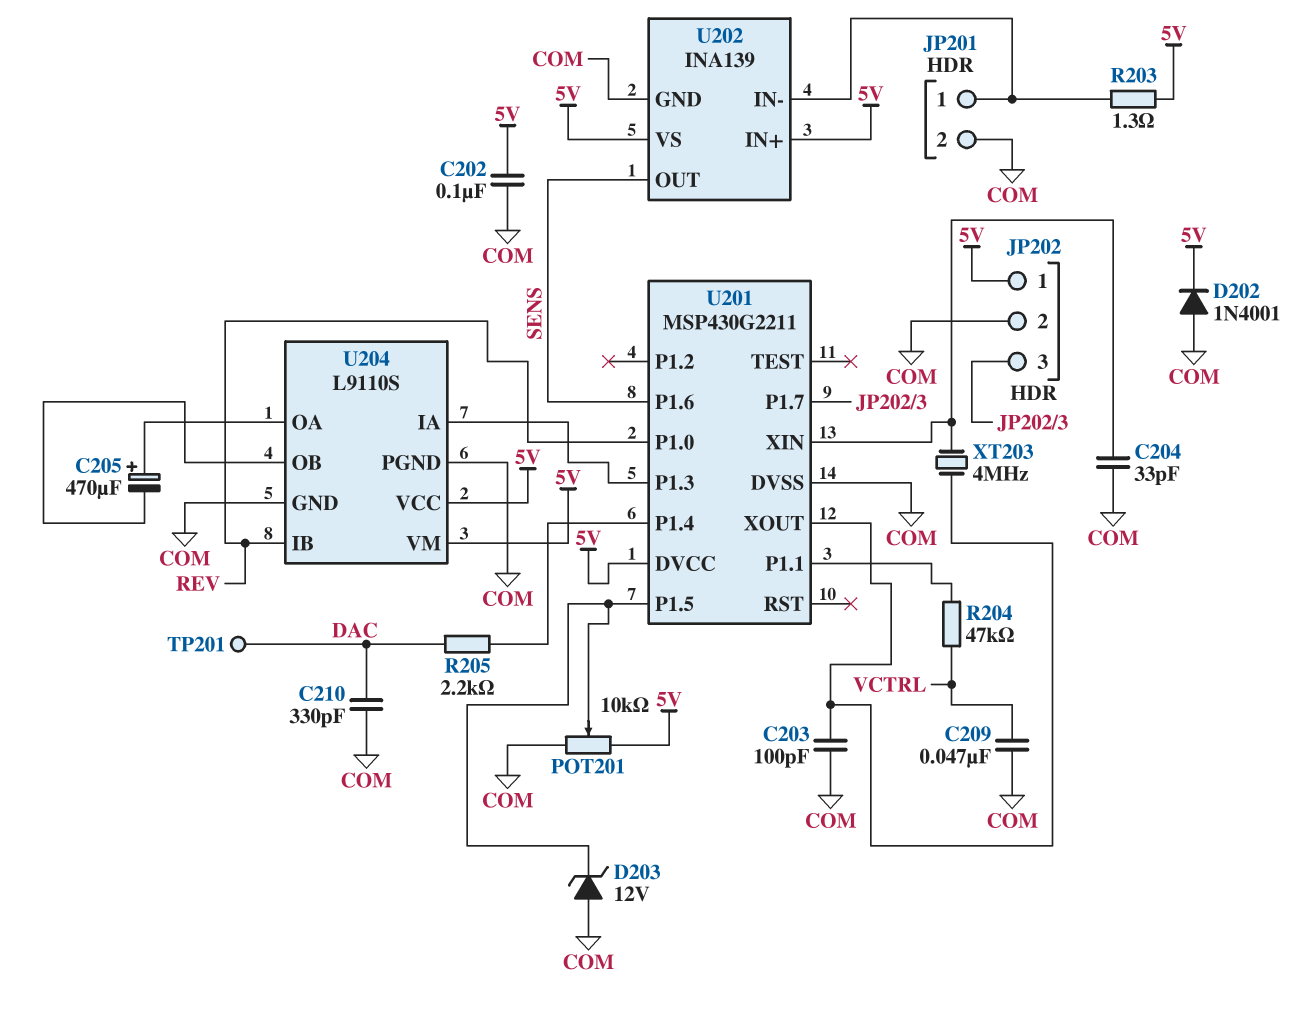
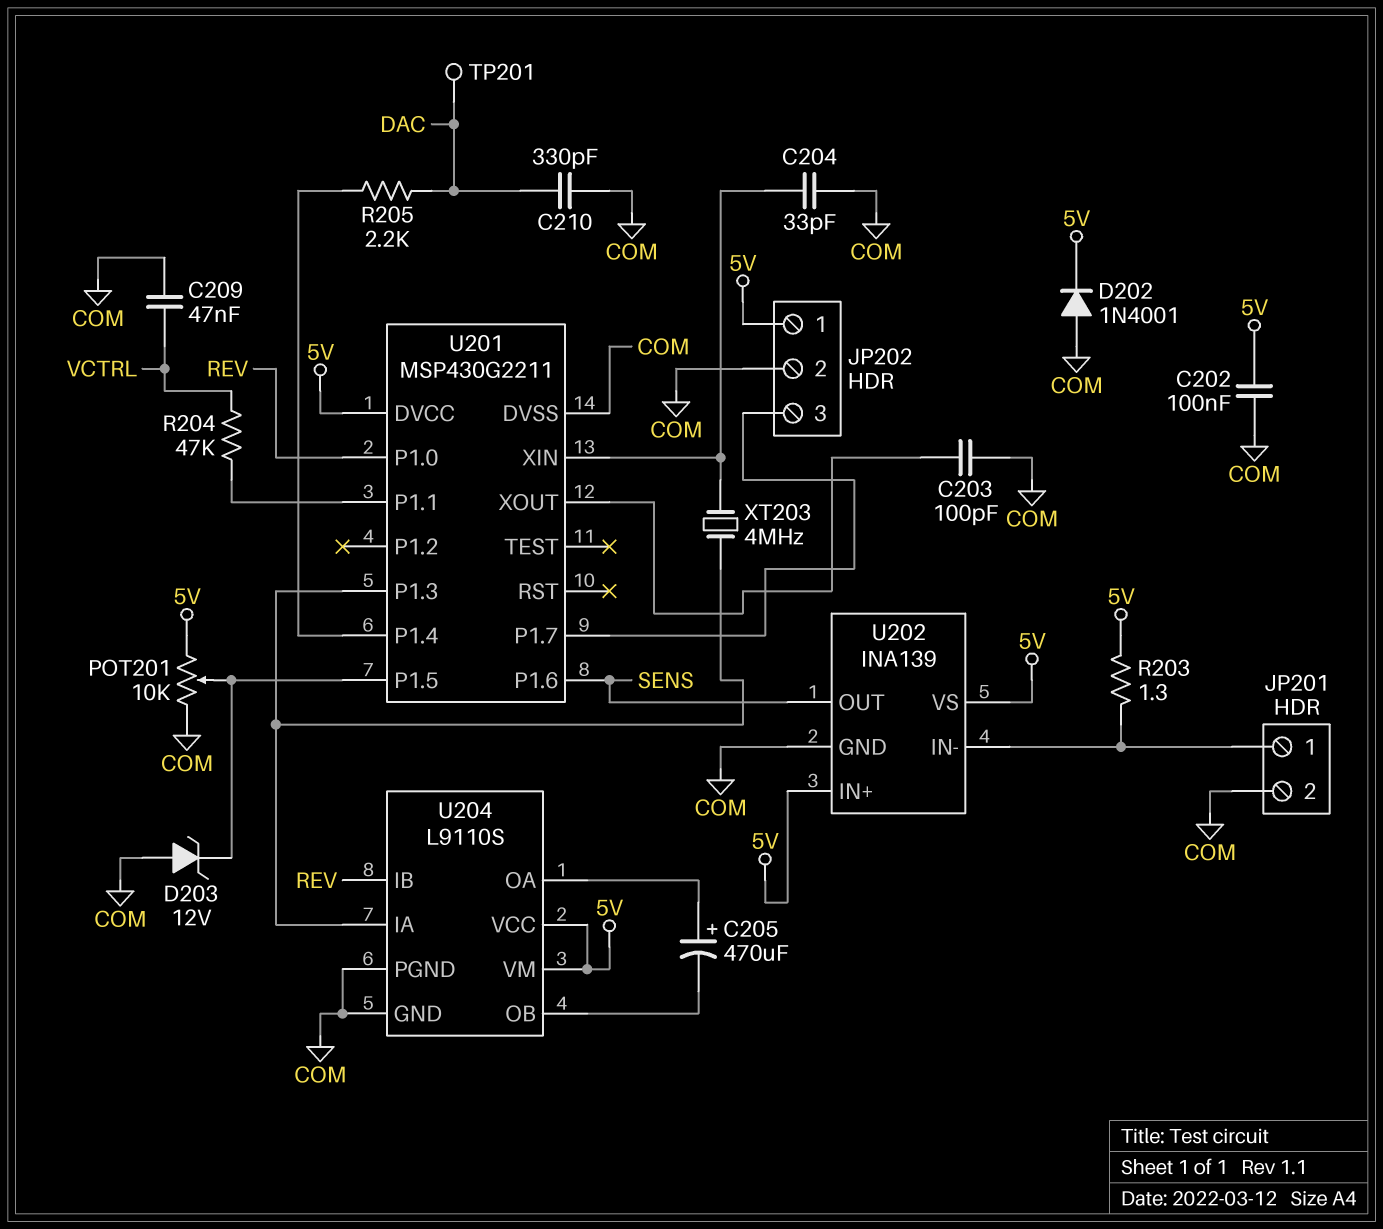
XT203: 4MHz (U201/XIN, U201/XOUT) -> 4MHz (U201/P1.3, U201/XIN)

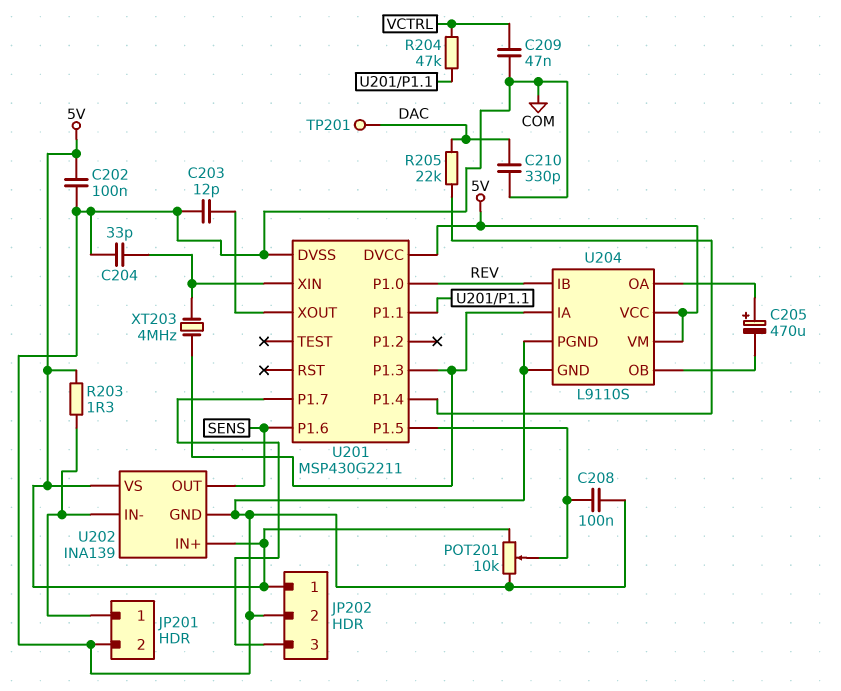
C203: 100pF (COM, U201/XOUT) -> 12pF (COM, U201/XOUT)
C208: none -> 100nF (COM, U201/P1.5)
D202: diode 1N4001 (A COM, K 5V) -> none
D203: zener 12V (A COM, K U201/P1.5) -> none
R205: 2.2k (DAC, U201/P1.4) -> 22k (DAC, U201/P1.4)

